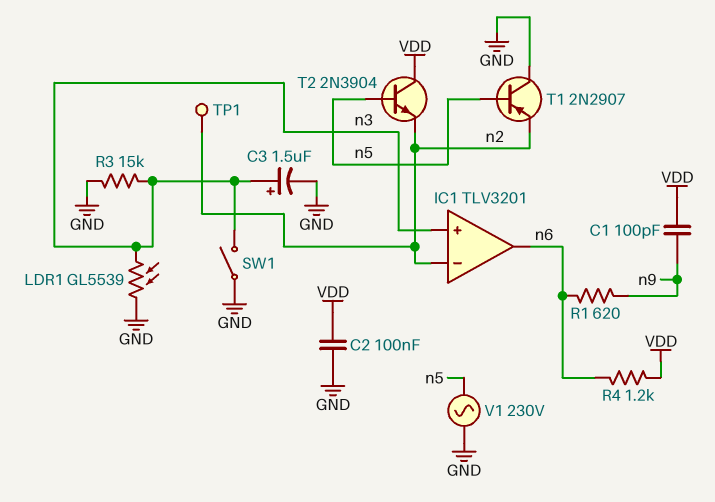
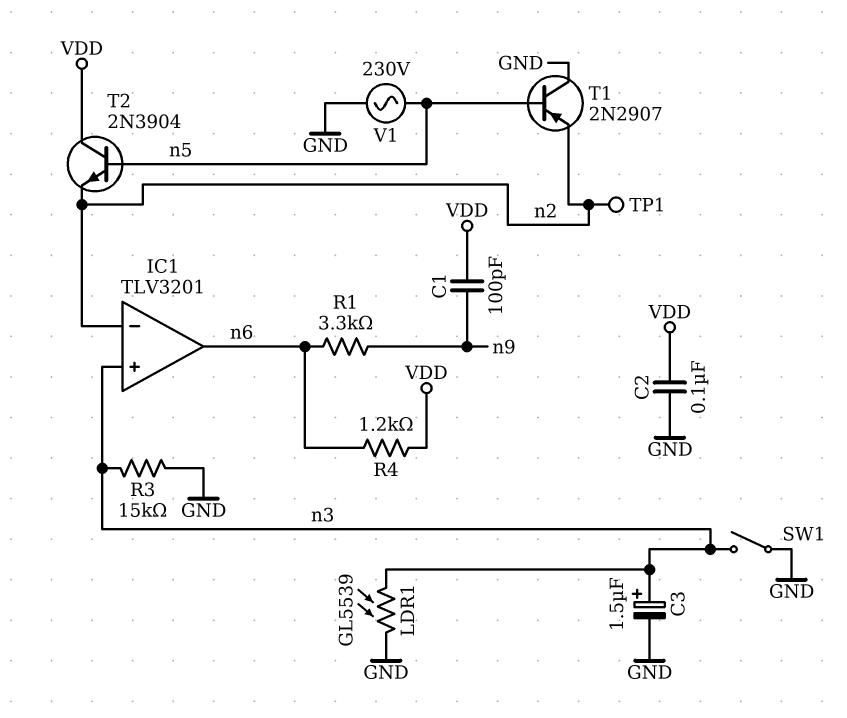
R1: 620 (n6, n9) -> 3.3k (n6, n9)

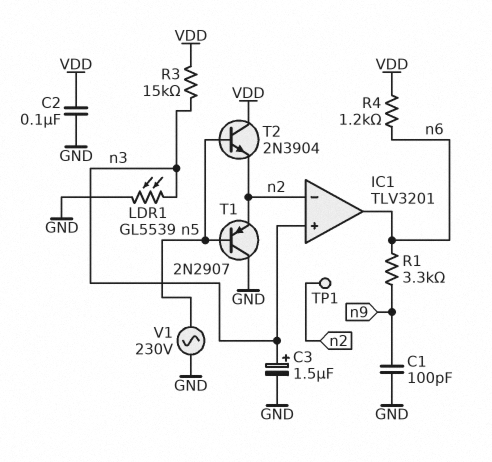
C1: 100pF (VDD, n9) -> 100pF (GND, n9)
R3: 15k (GND, n3) -> 15k (VDD, n3)
SW1: switch (GND, n3) -> none

